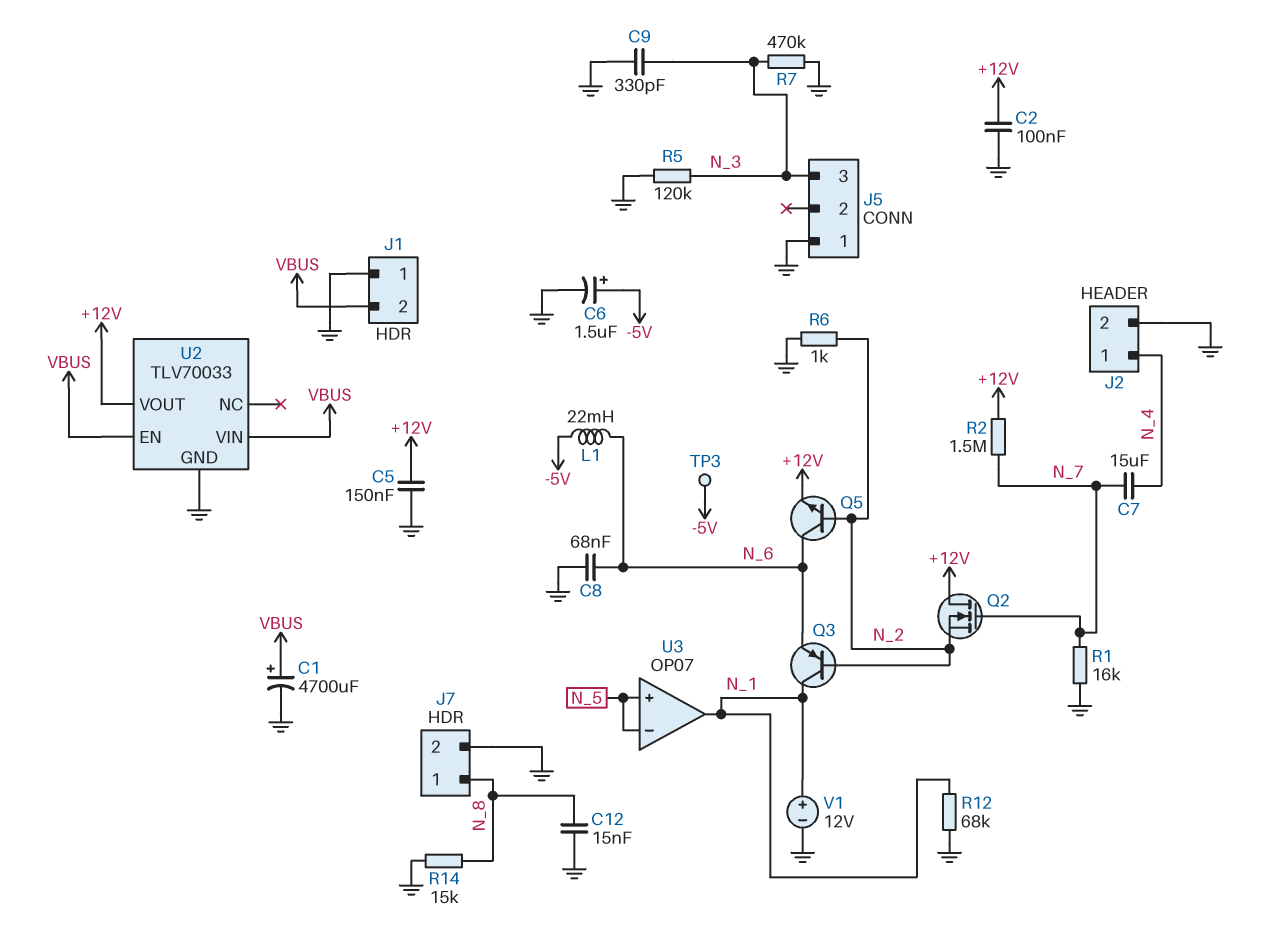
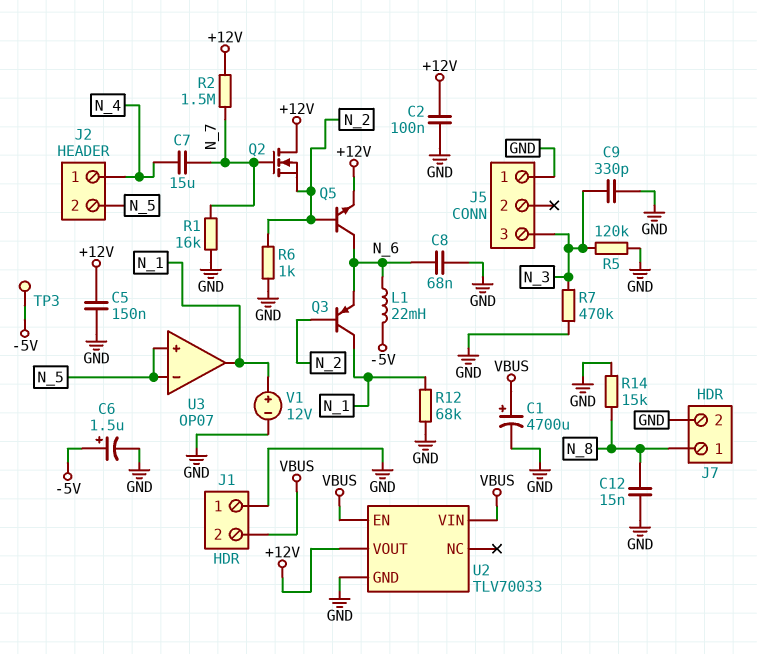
J2 pin 2: GND -> N_5

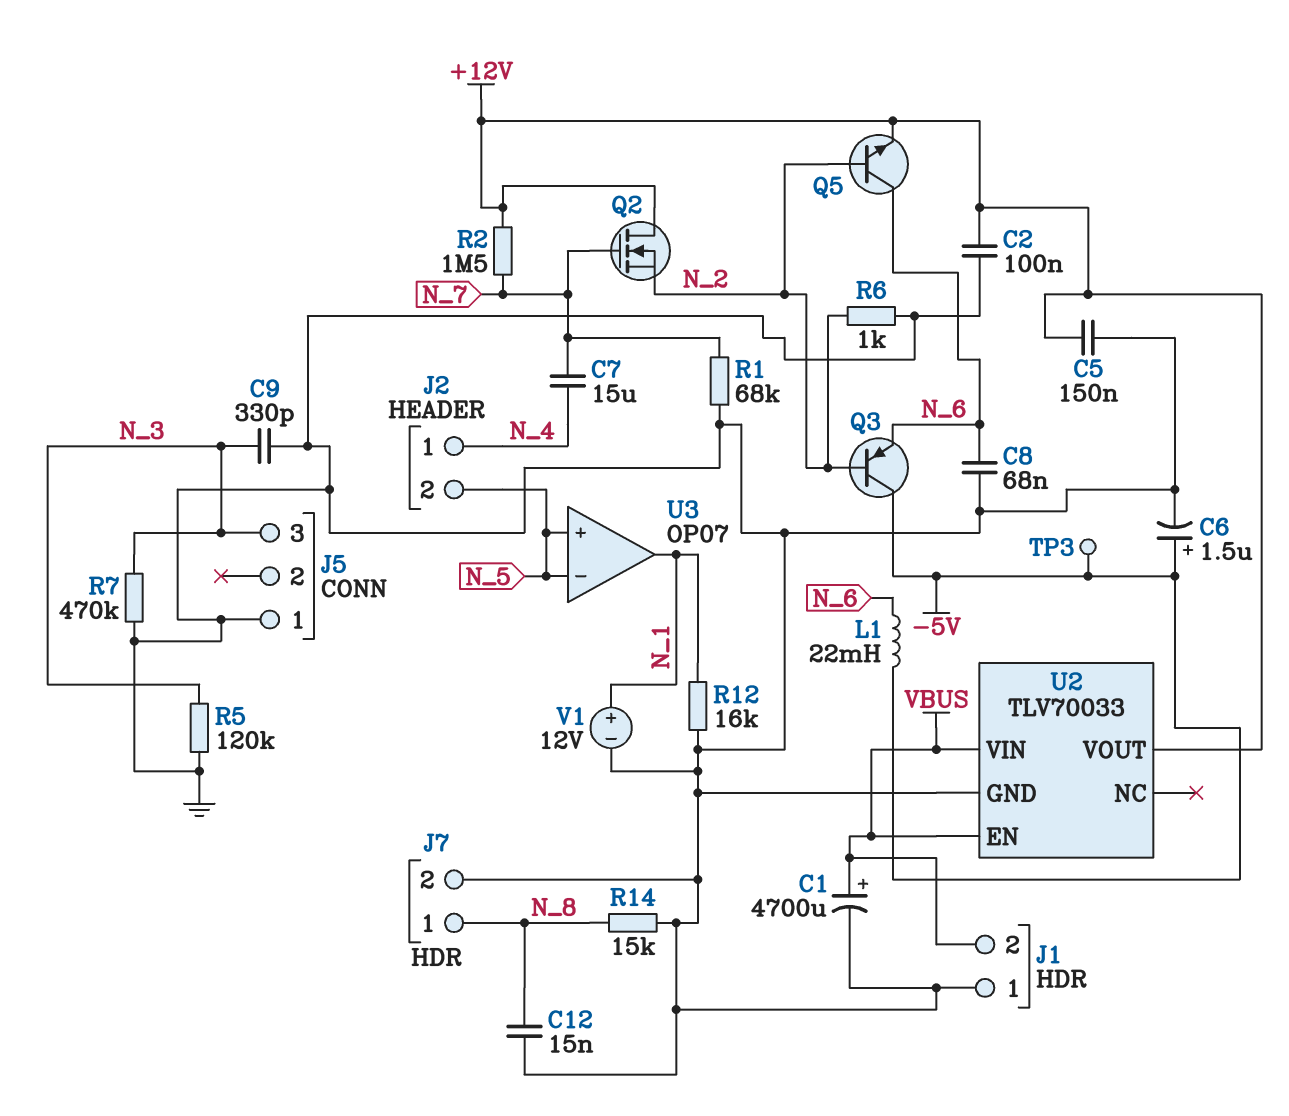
Q3: PNP (B N_2, C N_1, E N_6) -> PNP (B N_2, C -5V, E N_6)
R1: 16k (GND, N_7) -> 68k (GND, N_7)
R12: 68k (GND, N_1) -> 16k (GND, N_1)

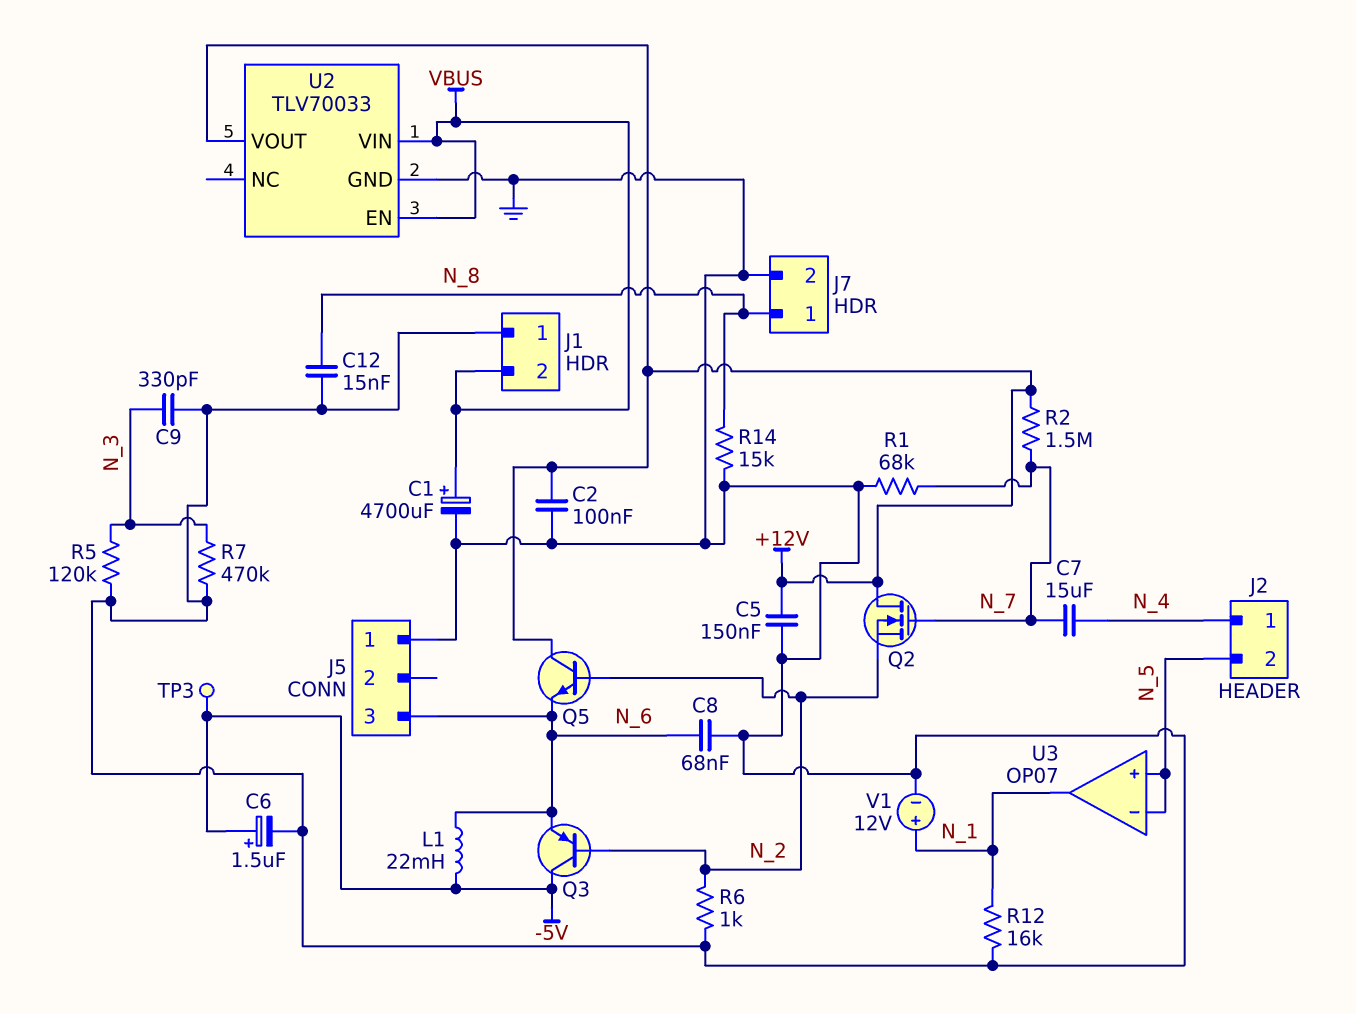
J5 pin 3: N_3 -> N_6
Q5: NPN (B N_2, C N_6, E +12V) -> NPN (B N_2, C +12V, E N_6)

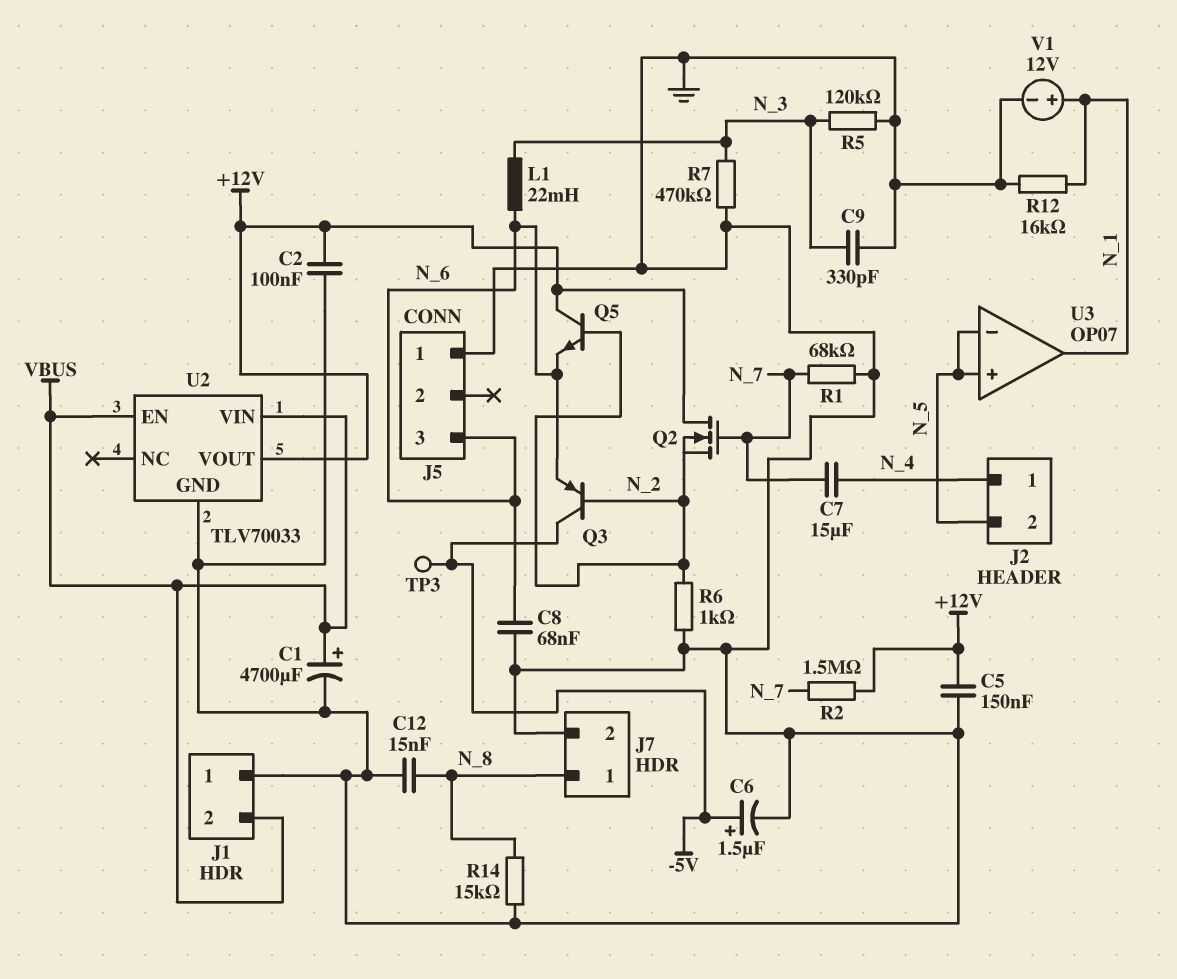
L1: 22mH (-5V, N_6) -> 22mH (N_3, N_6)

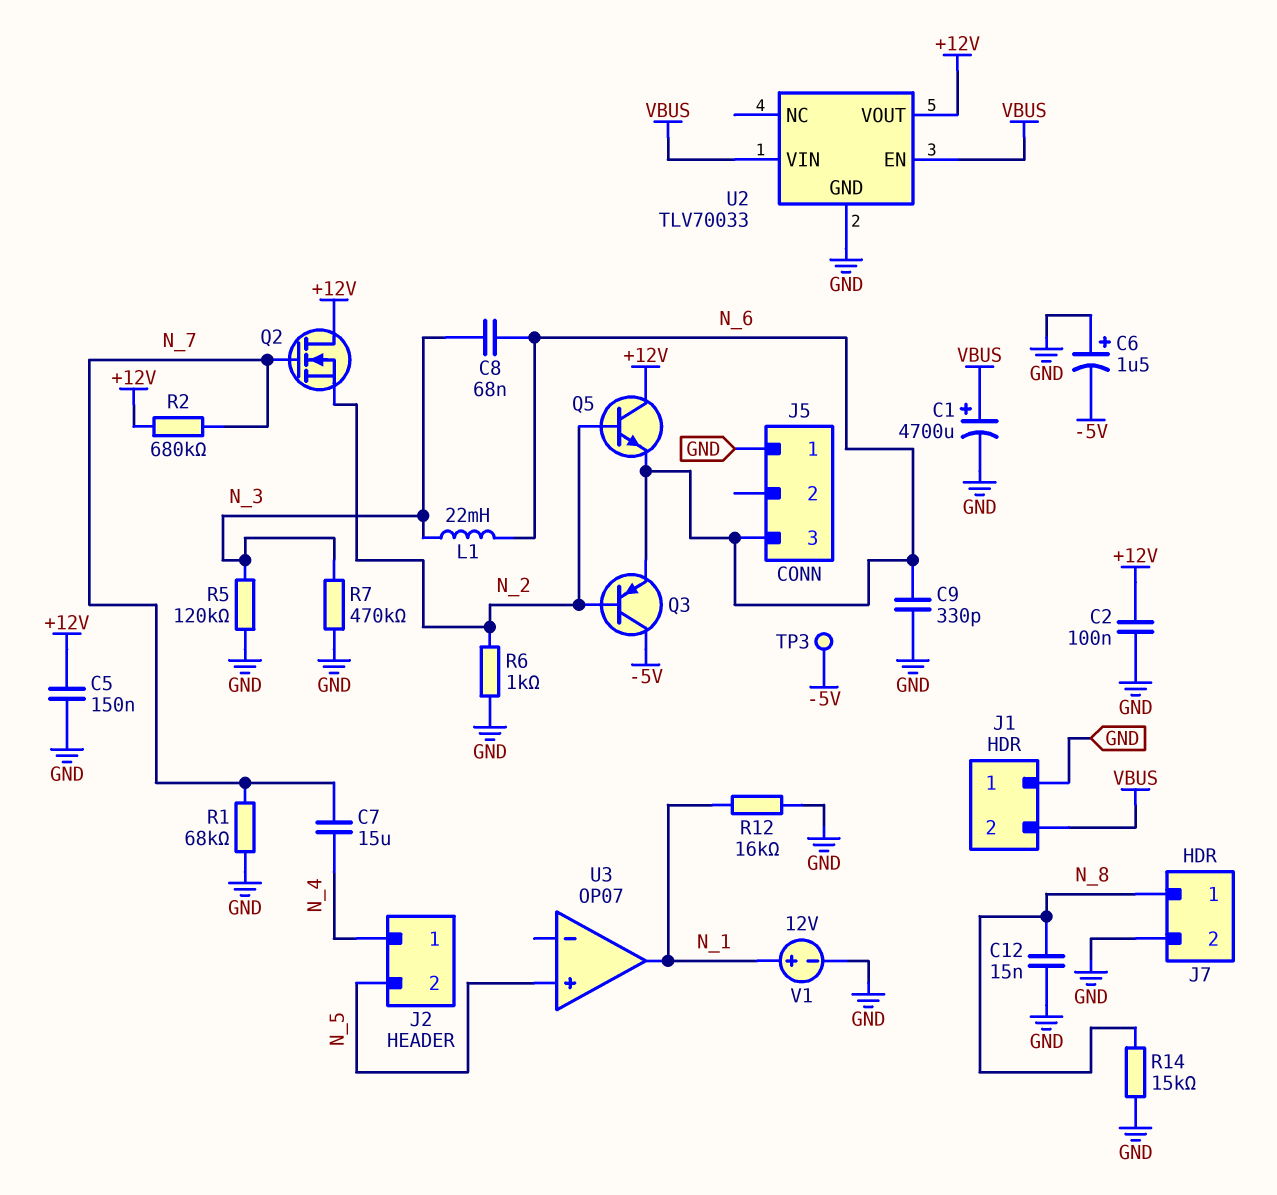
C6: 1.5uF (plus -5V, minus GND) -> 1.5uF (plus GND, minus -5V)
C8: 68nF (GND, N_6) -> 68nF (N_3, N_6)
C9: 330pF (GND, N_3) -> 330pF (GND, N_6)
R2: 1.5M (+12V, N_7) -> 680k (+12V, N_7)
U3 pin in-: N_5 -> none

